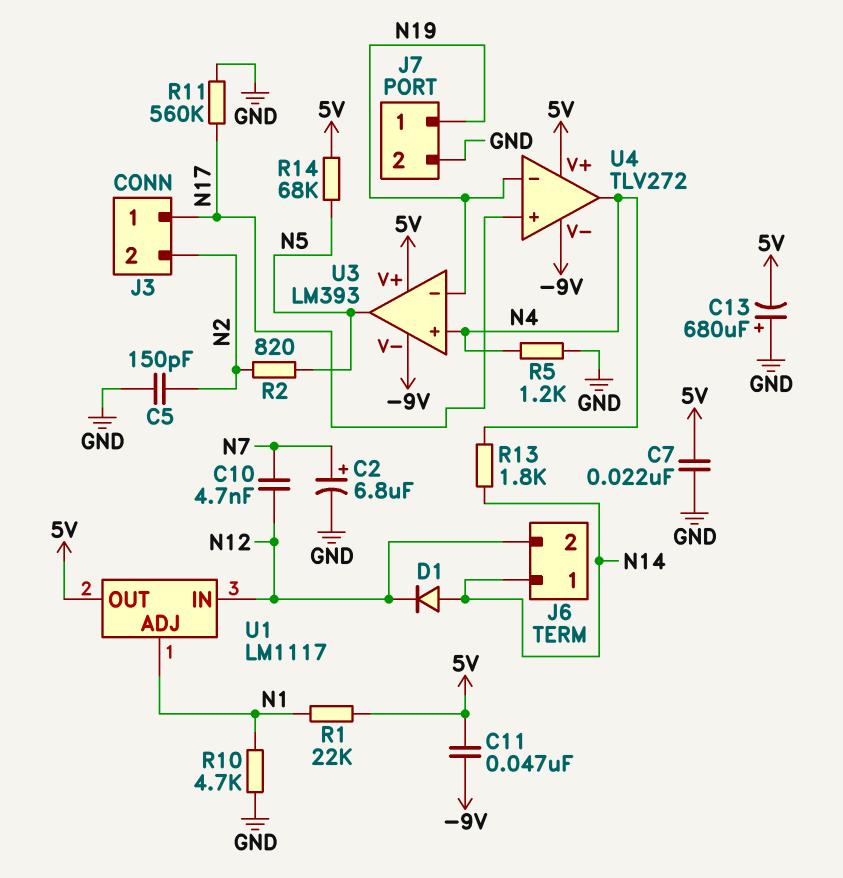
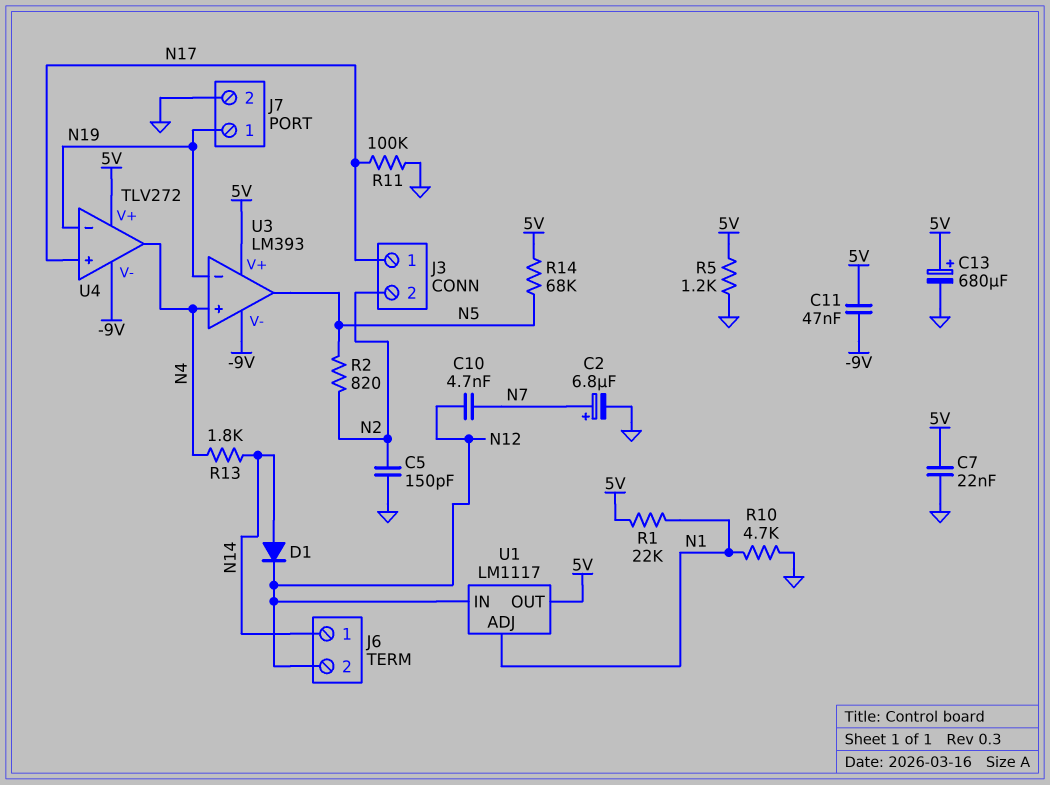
C13: 680uF (plus GND, minus 5V) -> 680uF (plus 5V, minus GND)
R5: 1.2k (GND, N4) -> 1.2k (5V, GND)
R11: 560k (GND, N17) -> 100k (GND, N17)

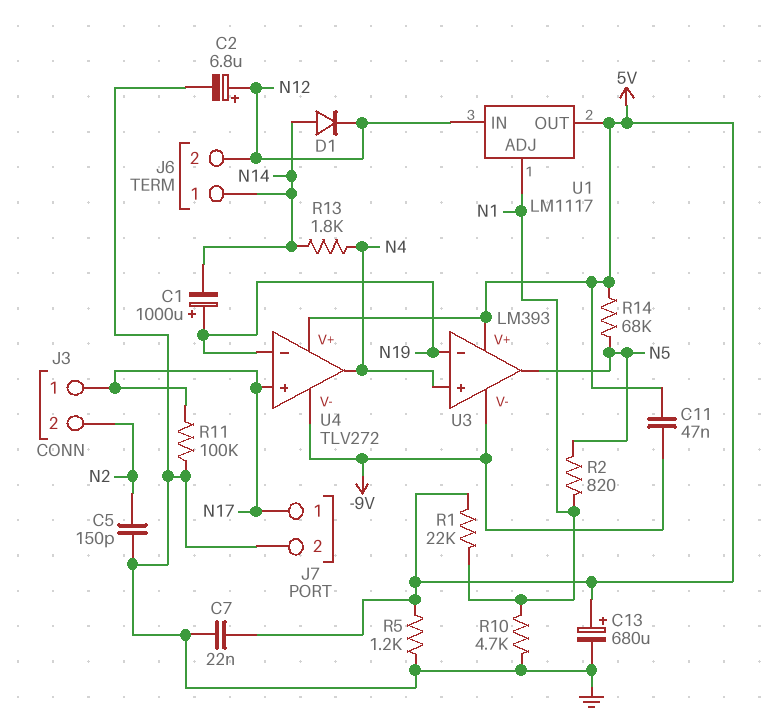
C1: none -> 1000uF (plus N19, minus N14)
C2: 6.8uF (plus N7, minus GND) -> 6.8uF (plus N12, minus GND)
C10: 4.7nF (N7, N12) -> none
J7 pin 1: N19 -> N17
R2: 820 (N2, N5) -> 820 (N1, N5)

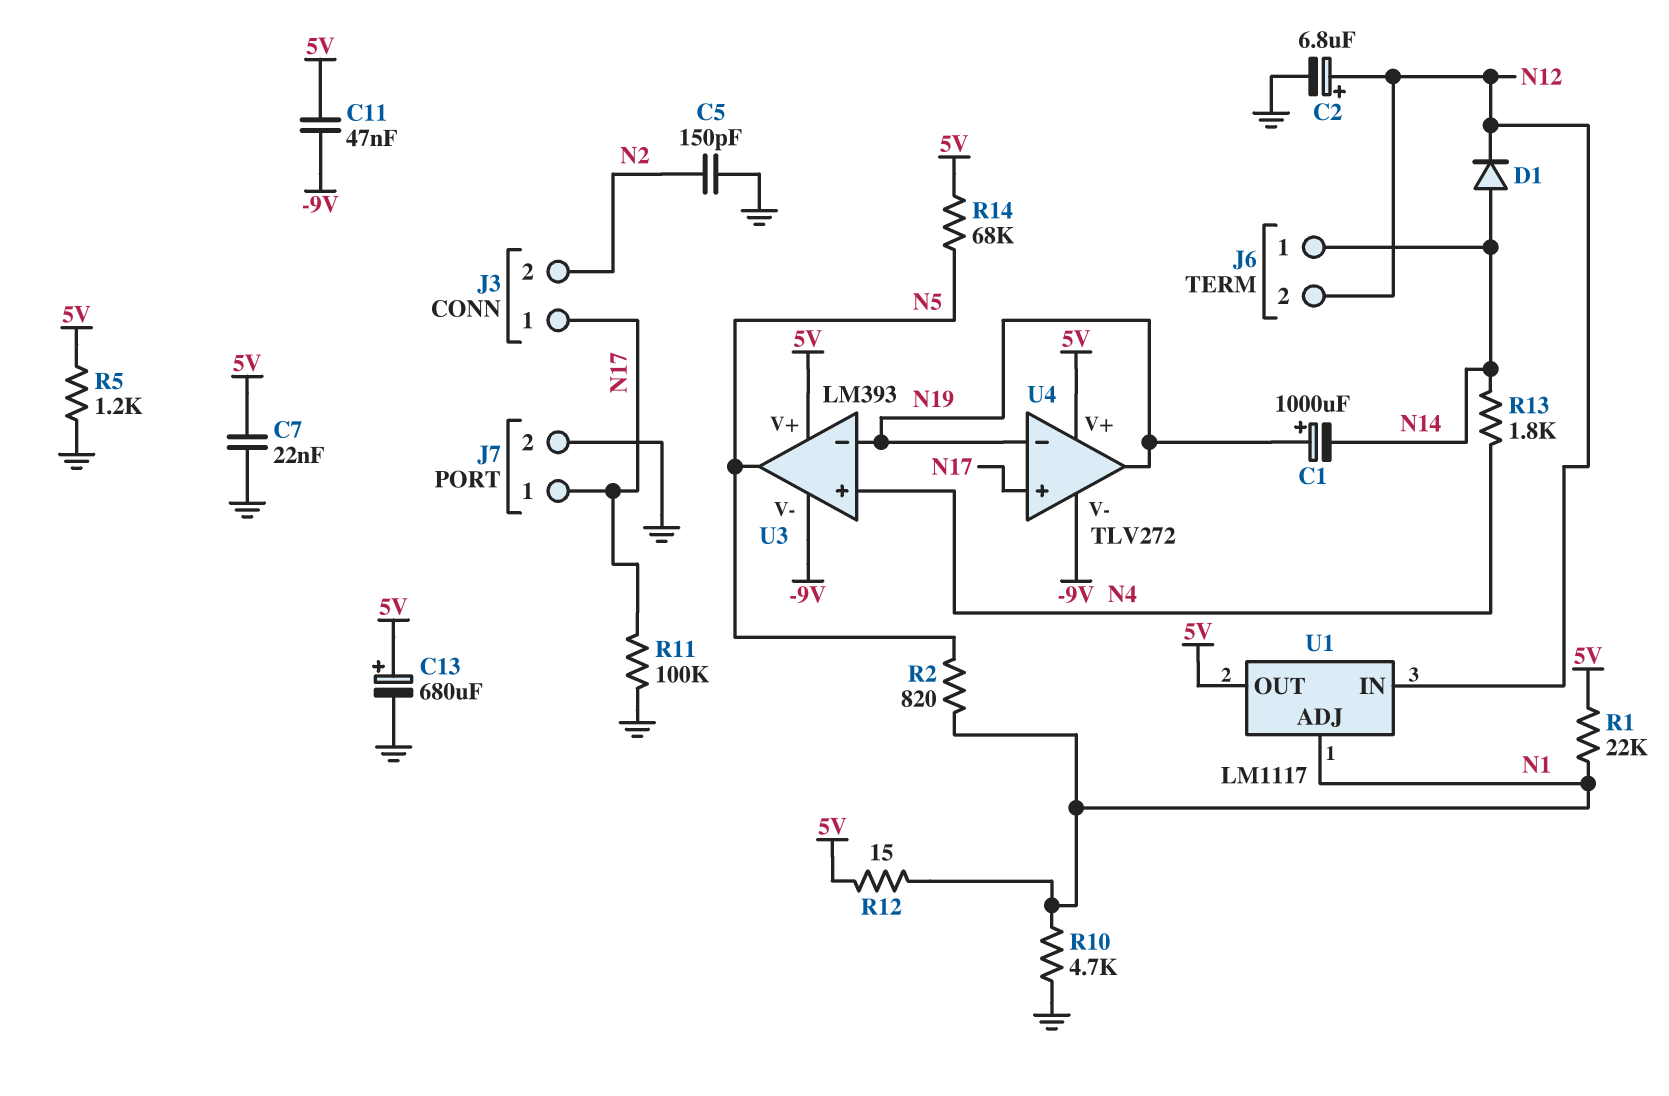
R12: none -> 15 (5V, N1)
U4 pin out: N4 -> N19

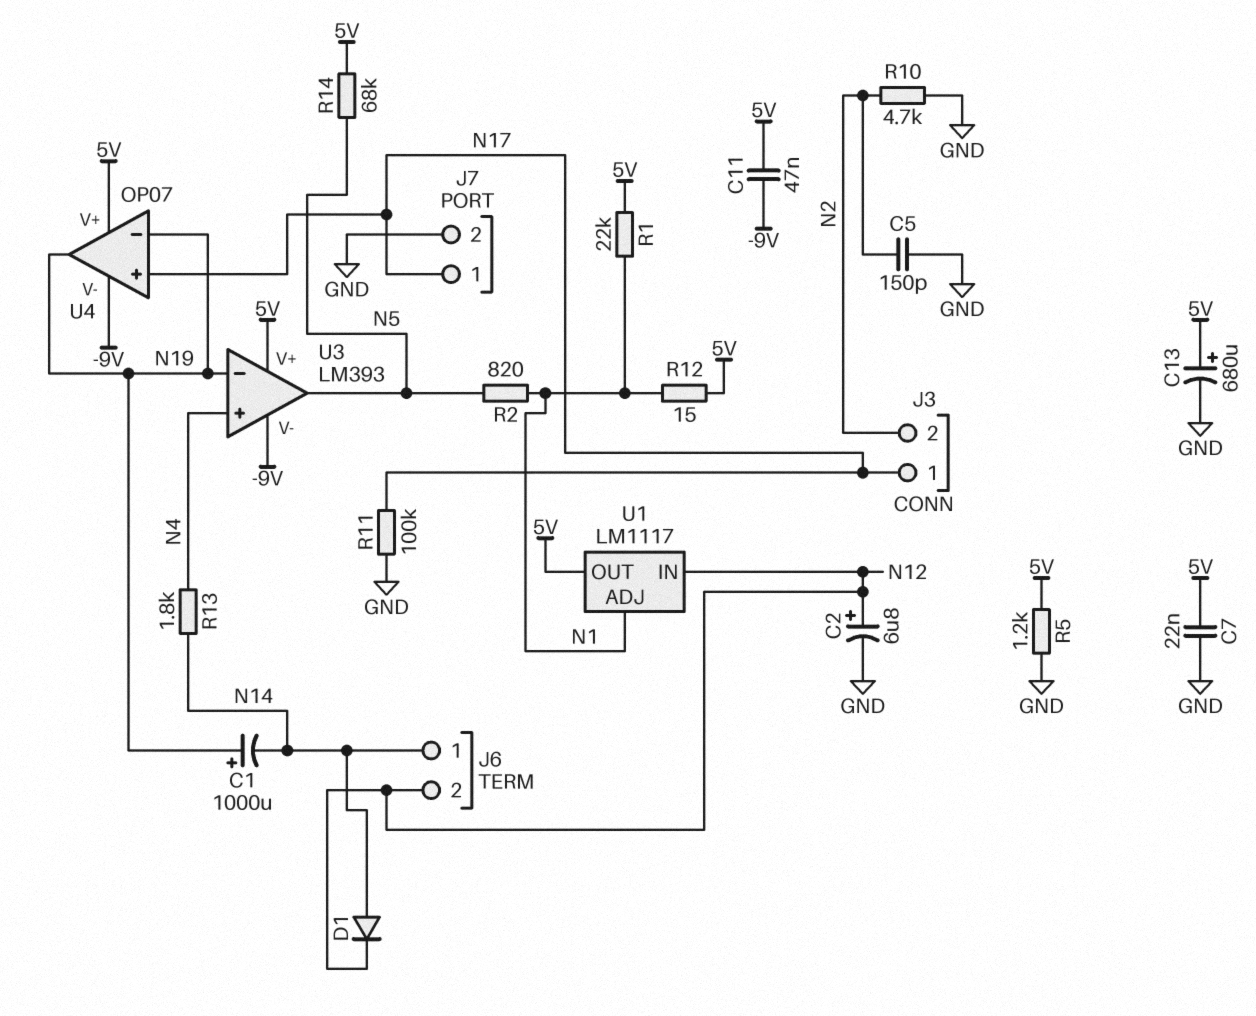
R10: 4.7k (GND, N1) -> 4.7k (GND, N2)
U4: TLV272 -> OP07

